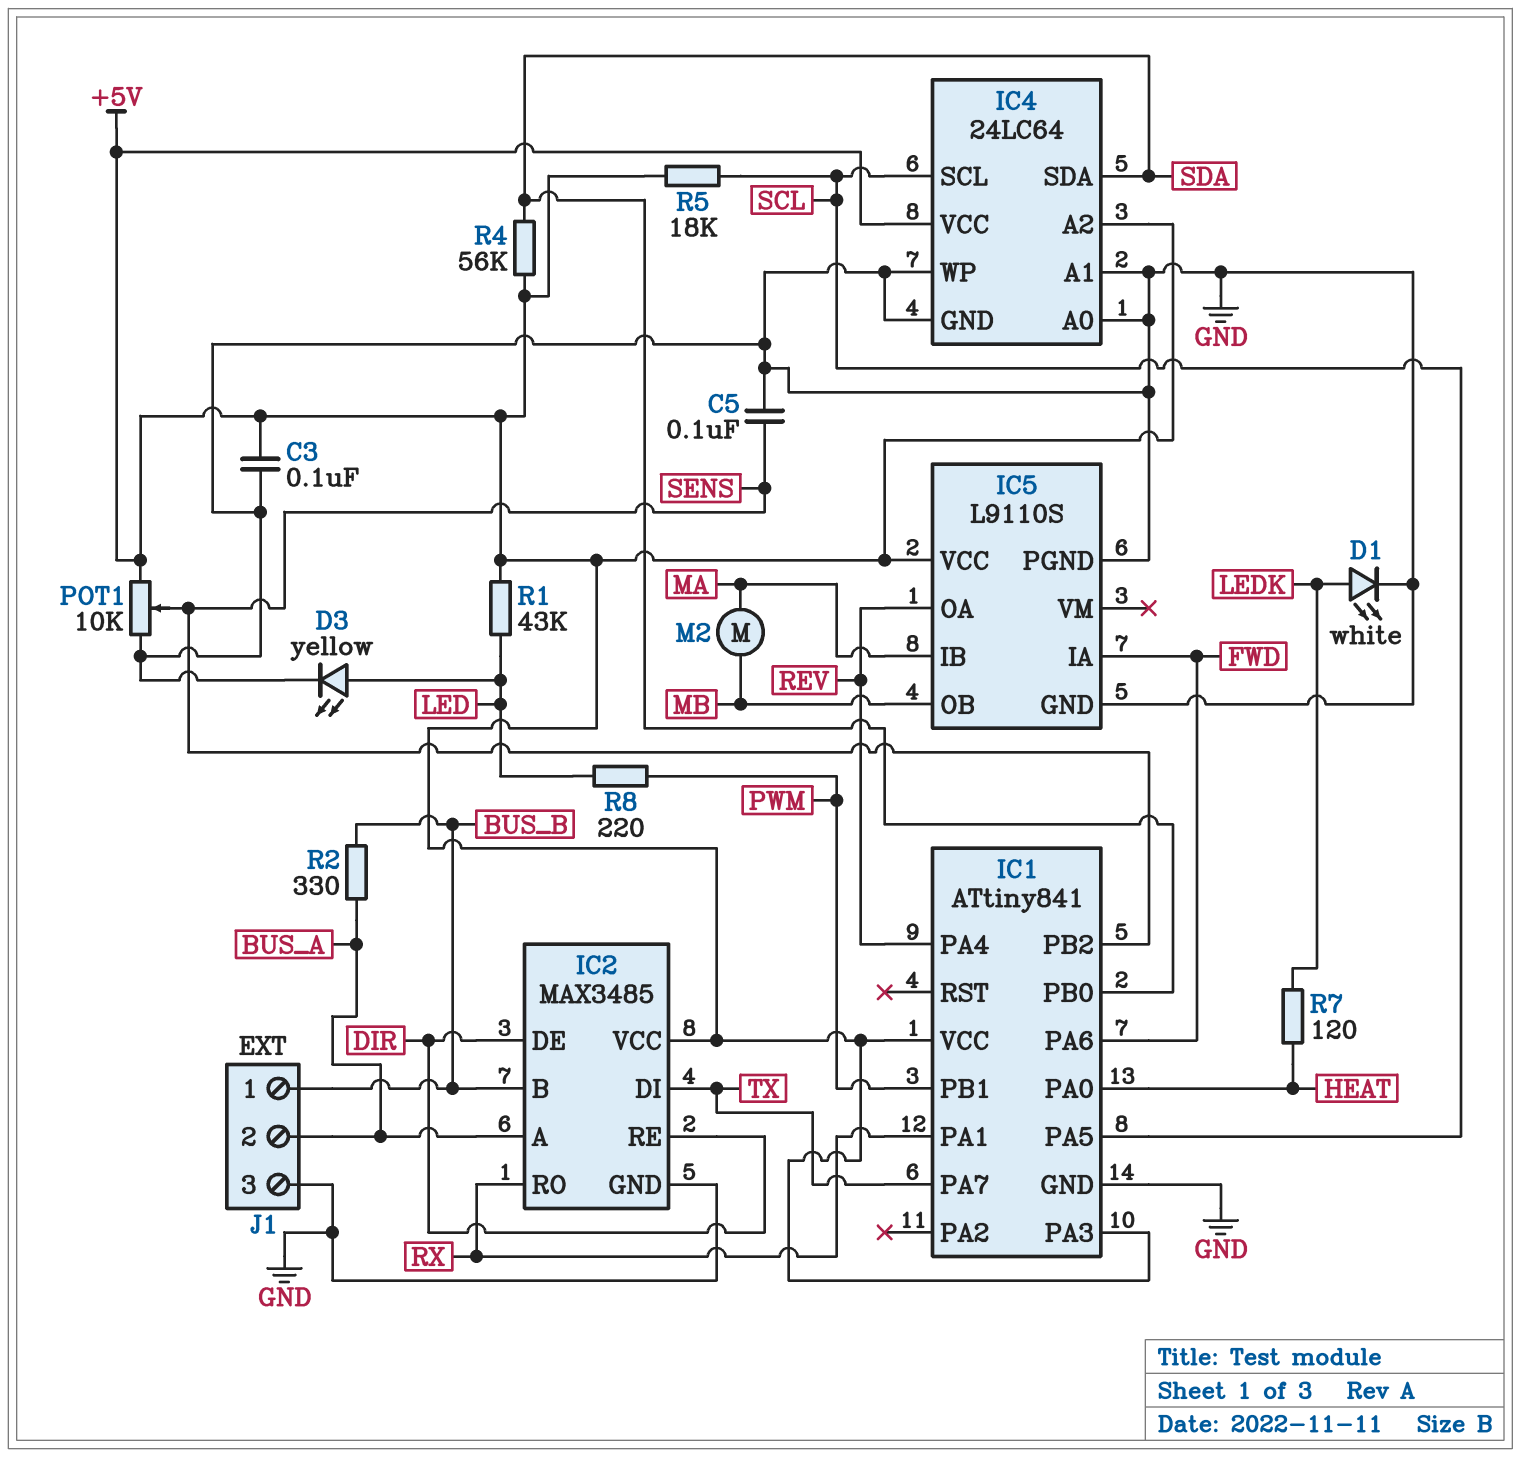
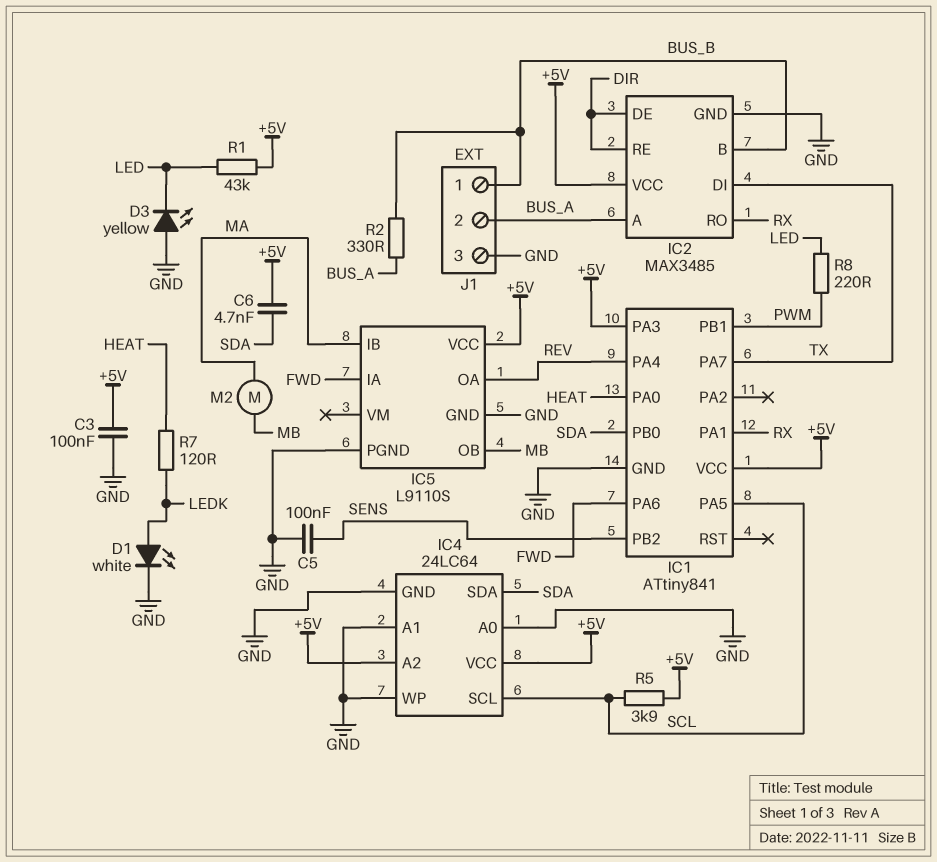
C6: none -> 4.7nF (+5V, SDA)
D3: LED yellow (A LED, K GND) -> LED yellow (A GND, K LED)
POT1: 10k (+5V, GND, wiper SENS) -> none
R4: 56k (+5V, SDA) -> none
R5: 18k (+5V, SCL) -> 3.9k (+5V, SCL)

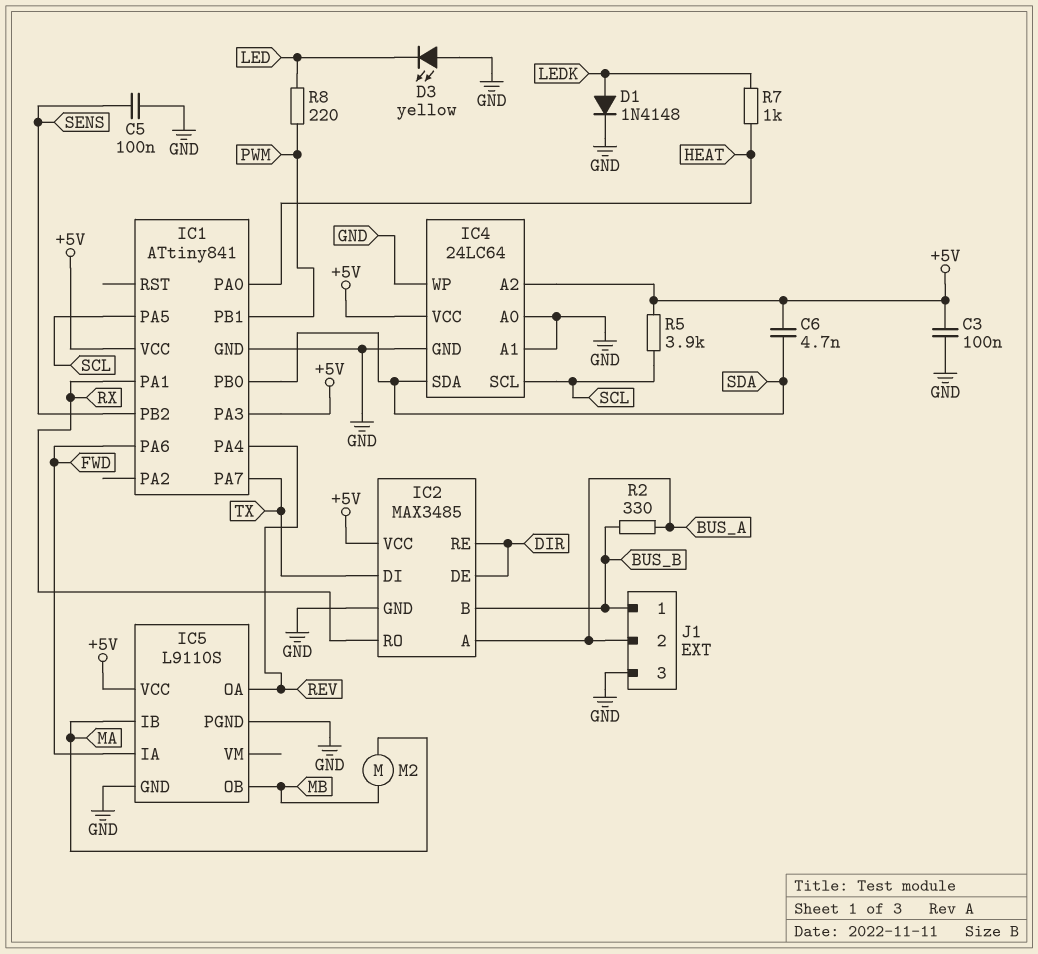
D1: LED white (A LEDK, K GND) -> diode 1N4148 (A LEDK, K GND)
R1: 43k (+5V, LED) -> none
R7: 120 (HEAT, LEDK) -> 1k (HEAT, LEDK)

